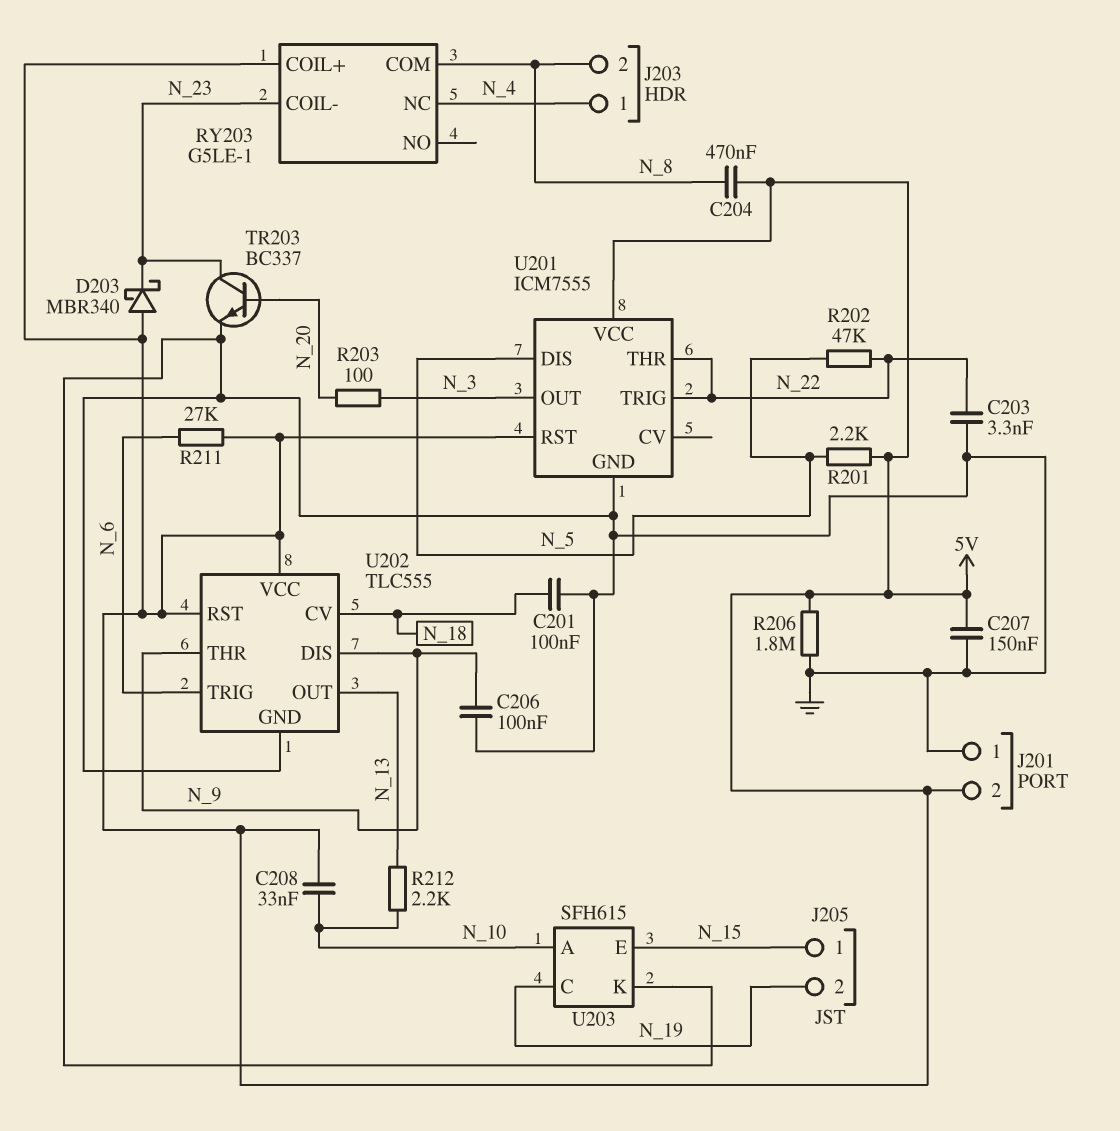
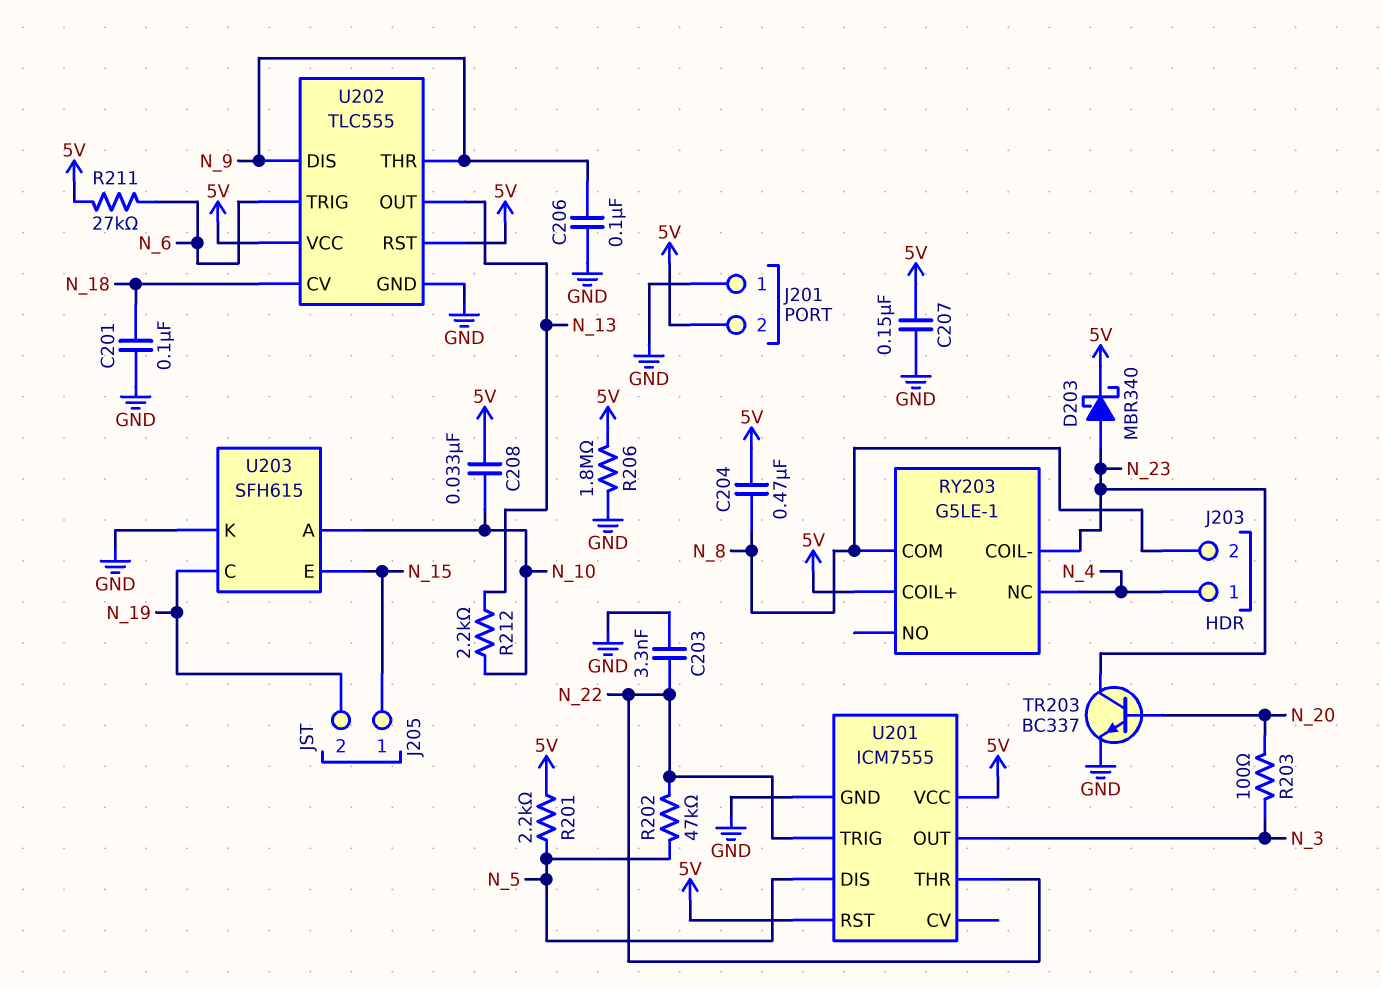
D203: schottky MBR340 (A 5V, K N_23) -> schottky MBR340 (A N_23, K 5V)

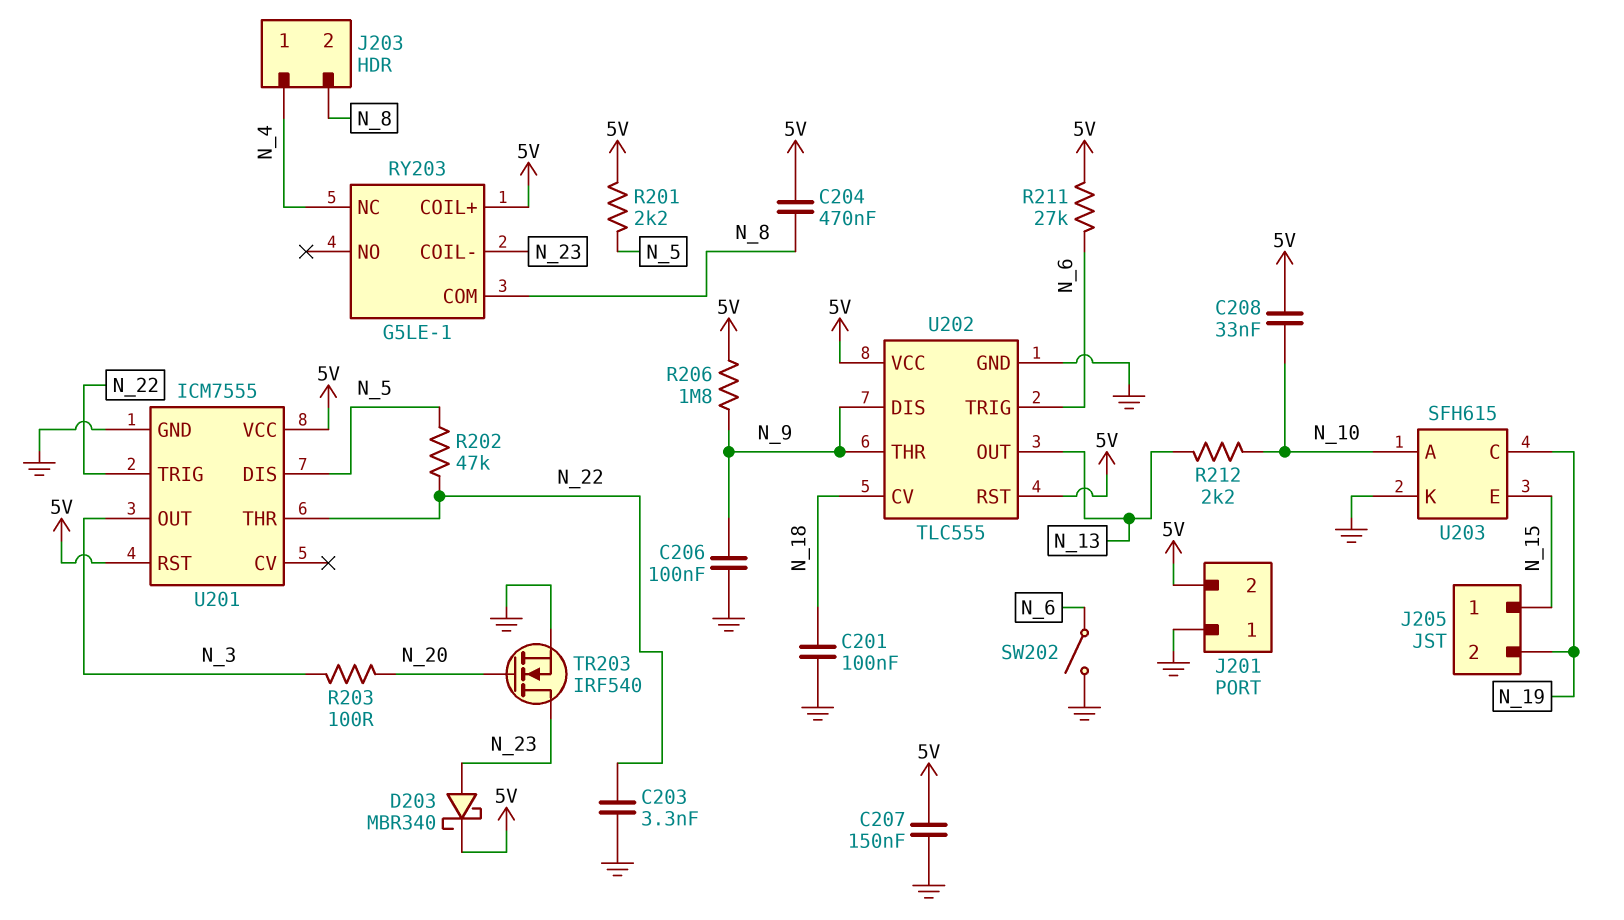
R206: 1.8M (5V, GND) -> 1.8M (5V, N_9)
SW202: none -> switch (GND, N_6)
TR203: NPN BC337 (B N_20, C N_23, E GND) -> NMOS IRF540 (G N_20, D N_23, S GND)

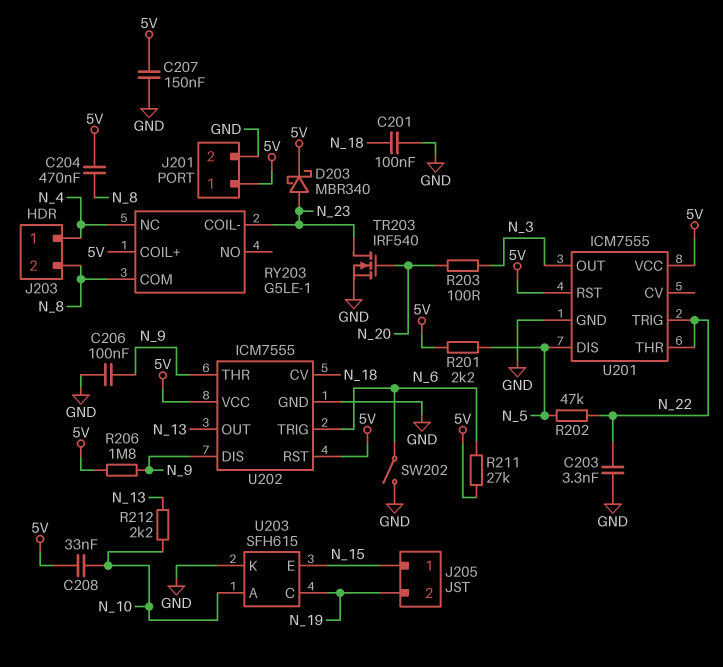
J201 pin 1: GND -> 5V
J201 pin 2: 5V -> GND
U202: TLC555 -> ICM7555

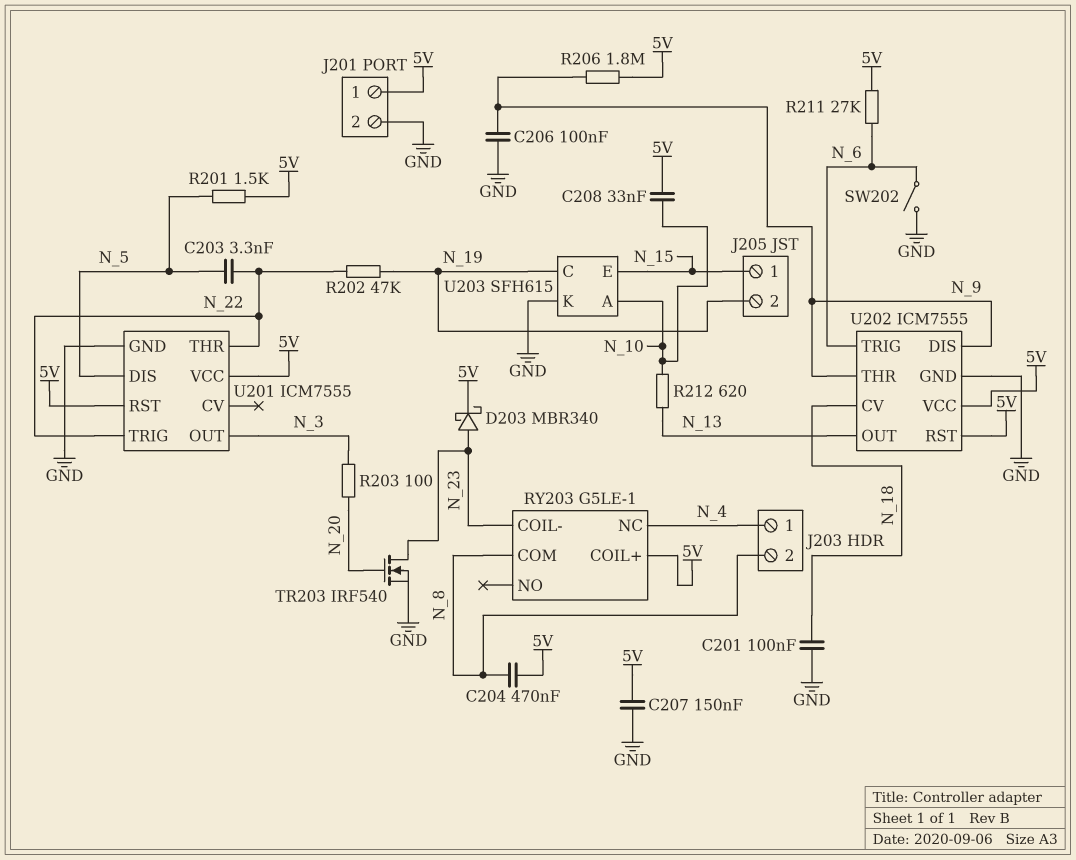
C203: 3.3nF (GND, N_22) -> 3.3nF (N_5, N_22)
R201: 2.2k (5V, N_5) -> 1.5k (5V, N_5)
R202: 47k (N_5, N_22) -> 47k (N_19, N_22)
R212: 2.2k (N_10, N_13) -> 620 (N_10, N_13)

